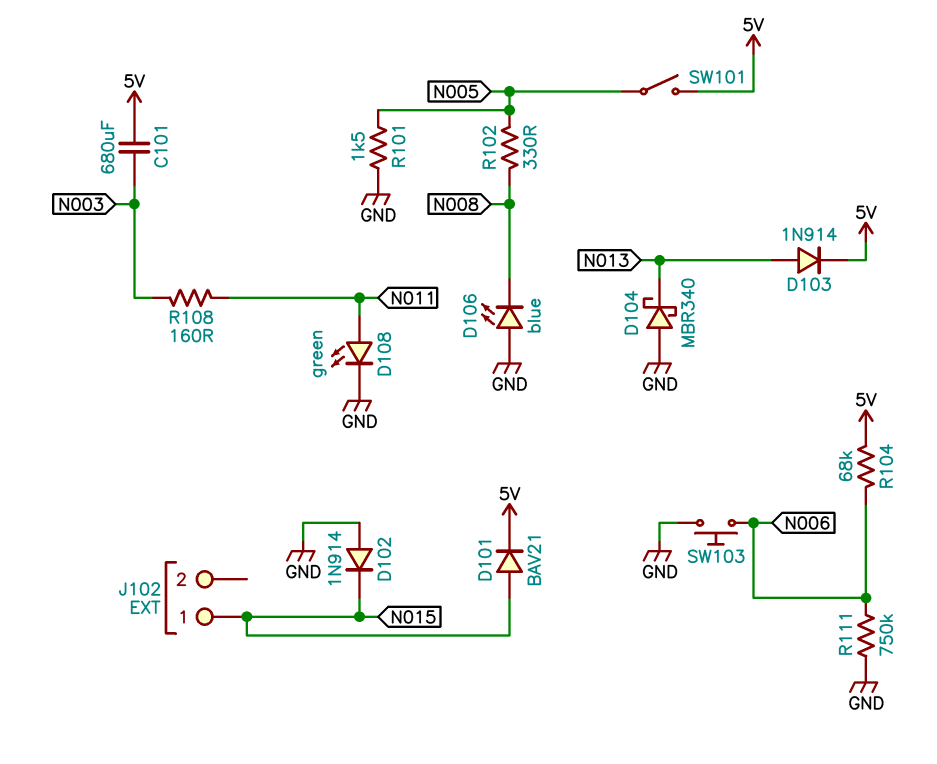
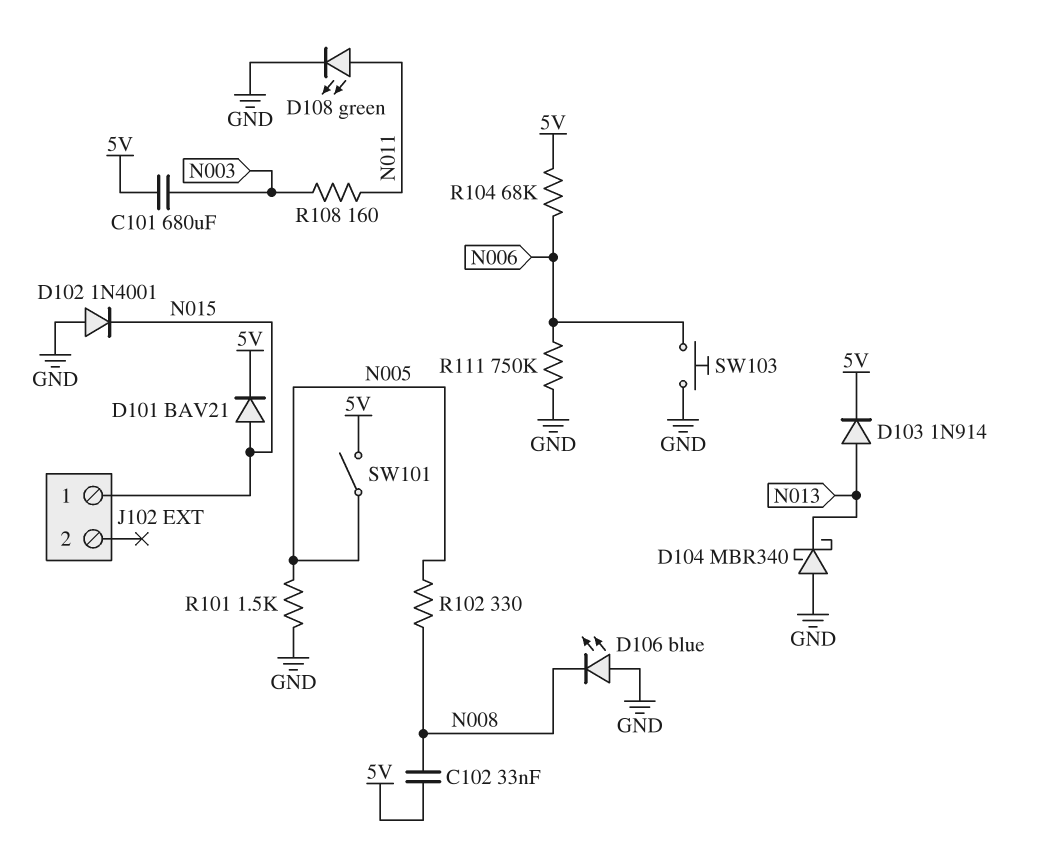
C102: none -> 33nF (5V, N008)
D102: diode 1N914 (A GND, K N015) -> diode 1N4001 (A GND, K N015)

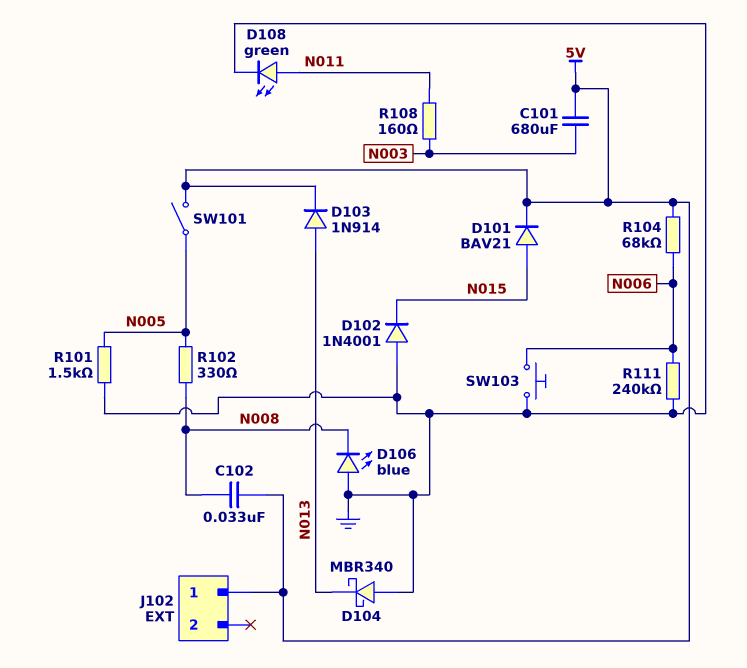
J102 pin 1: N015 -> 5V
R111: 750k (GND, N006) -> 240k (GND, N006)

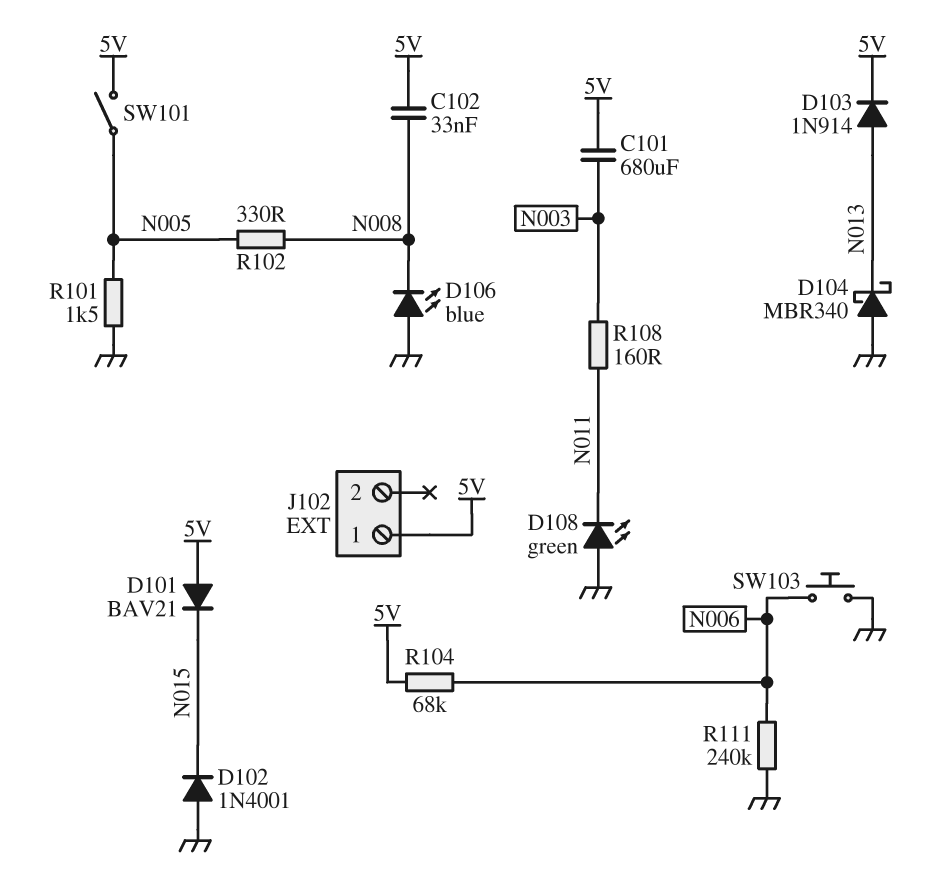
D101: diode BAV21 (A N015, K 5V) -> diode BAV21 (A 5V, K N015)
D108: LED green (A N011, K GND) -> LED green (A GND, K N011)

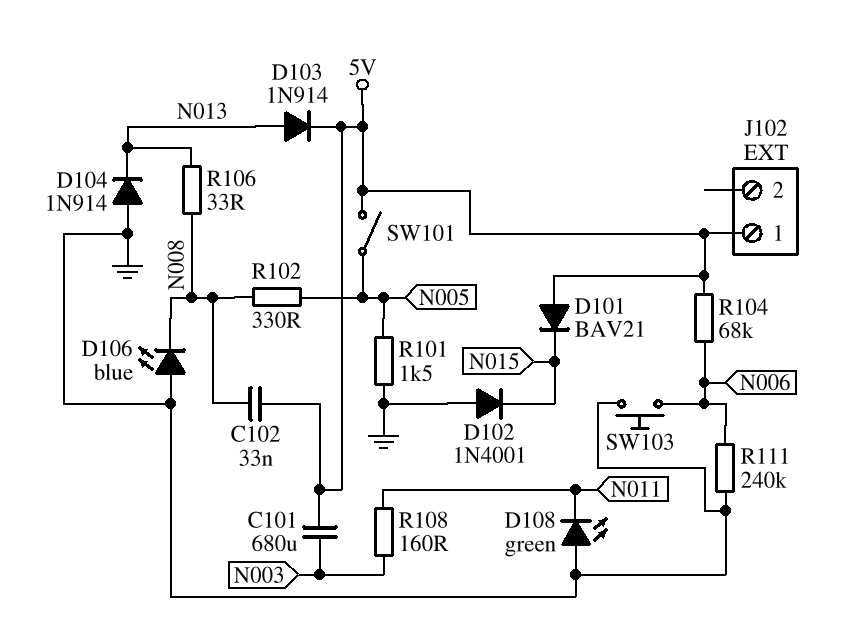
D104: schottky MBR340 (A GND, K N013) -> diode 1N914 (A GND, K N013)
R106: none -> 33 (N008, N013)

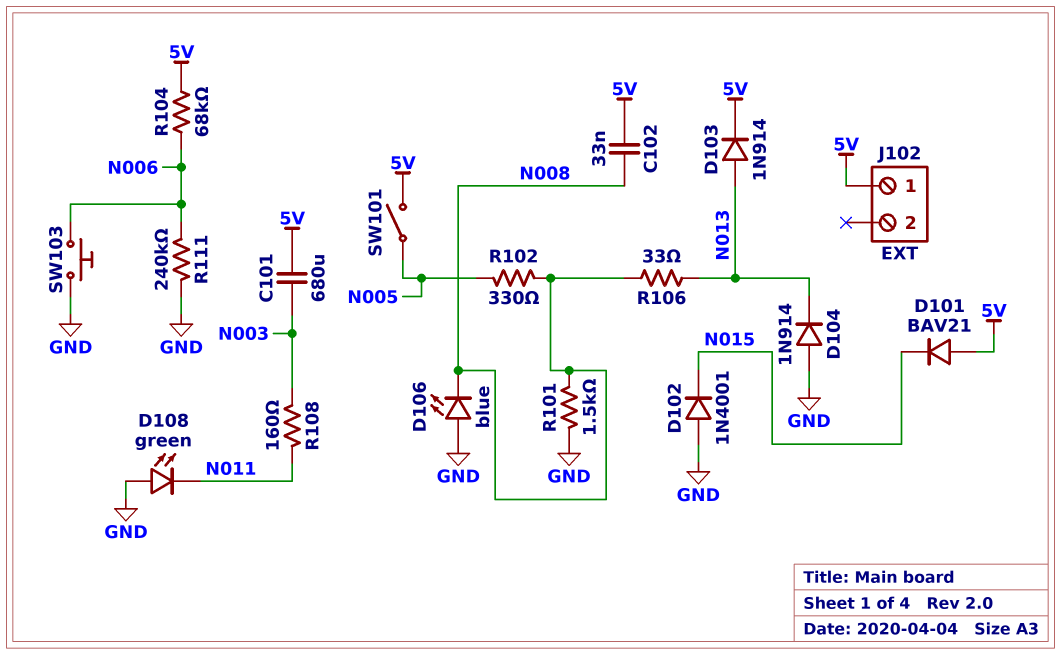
R101: 1.5k (GND, N005) -> 1.5k (GND, N008)

